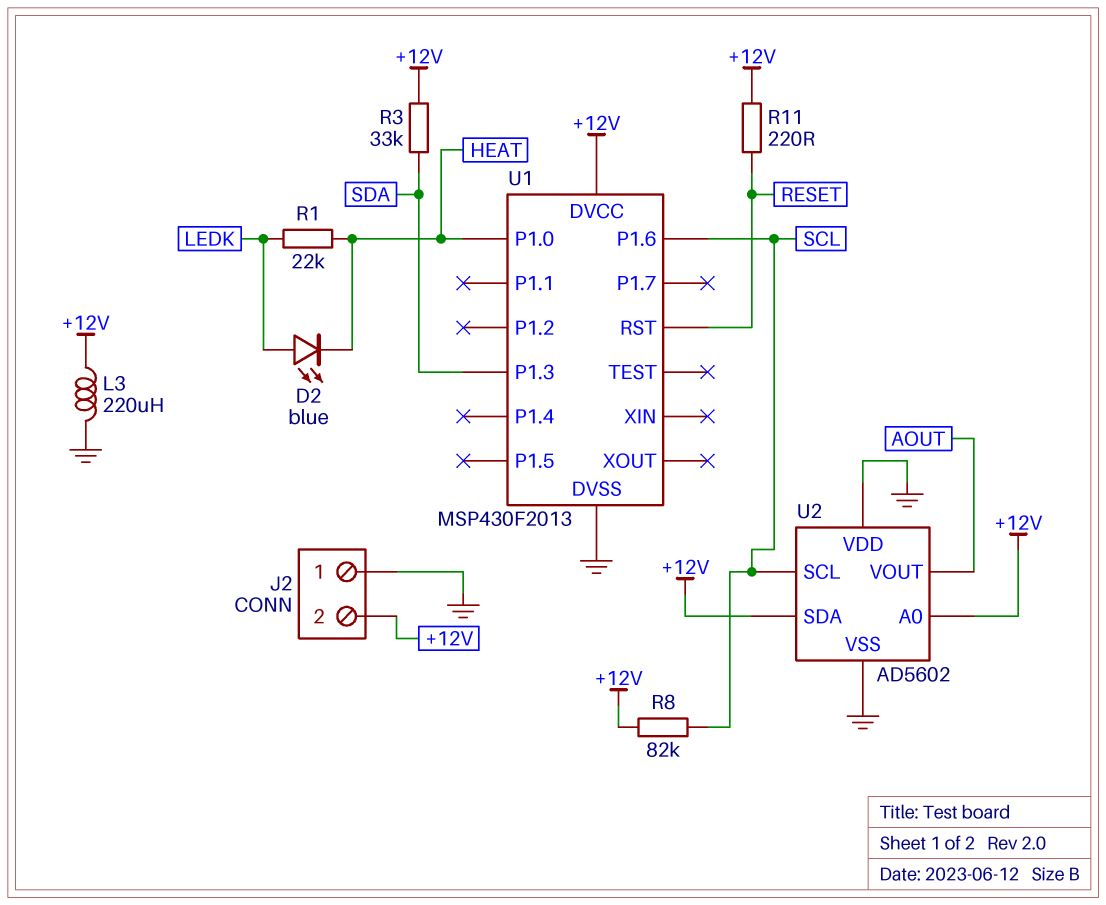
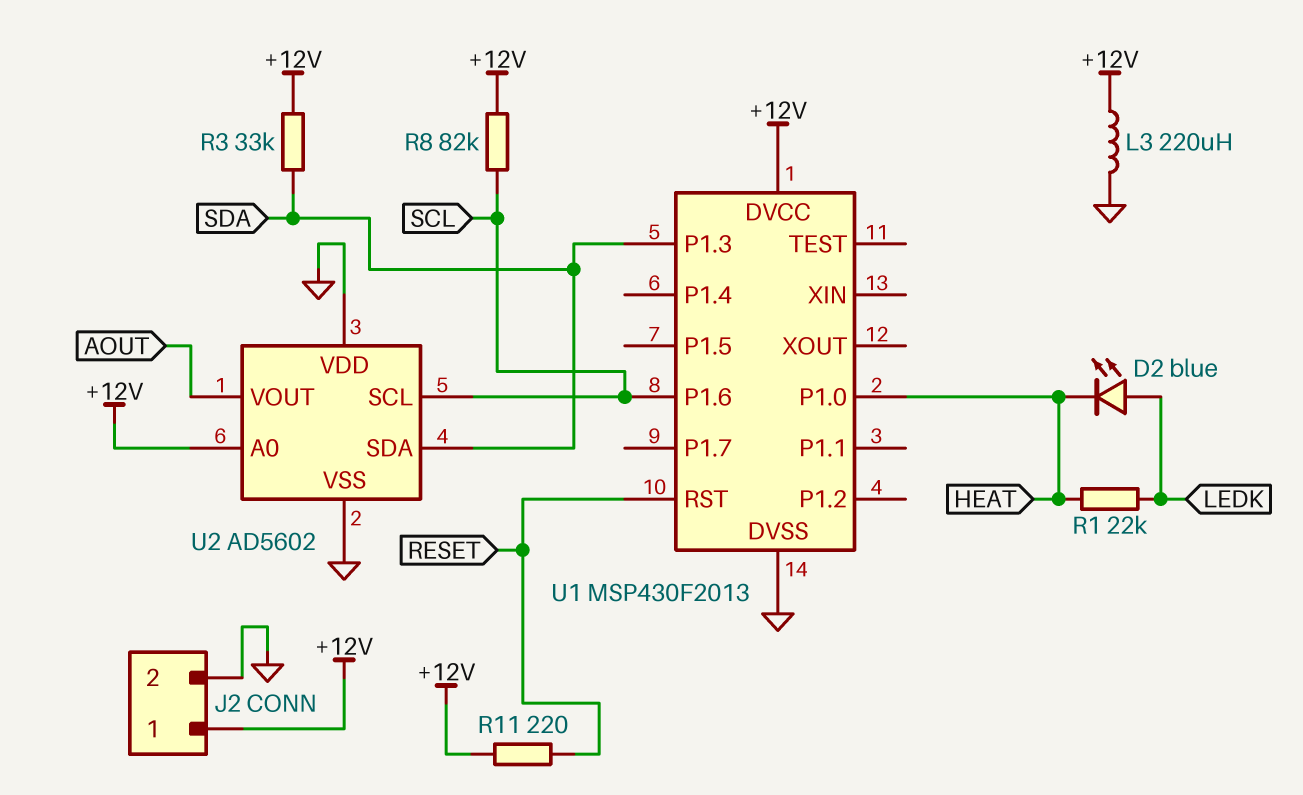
J2 pin 1: GND -> +12V
J2 pin 2: +12V -> GND
U2 pin SDA: +12V -> SDA

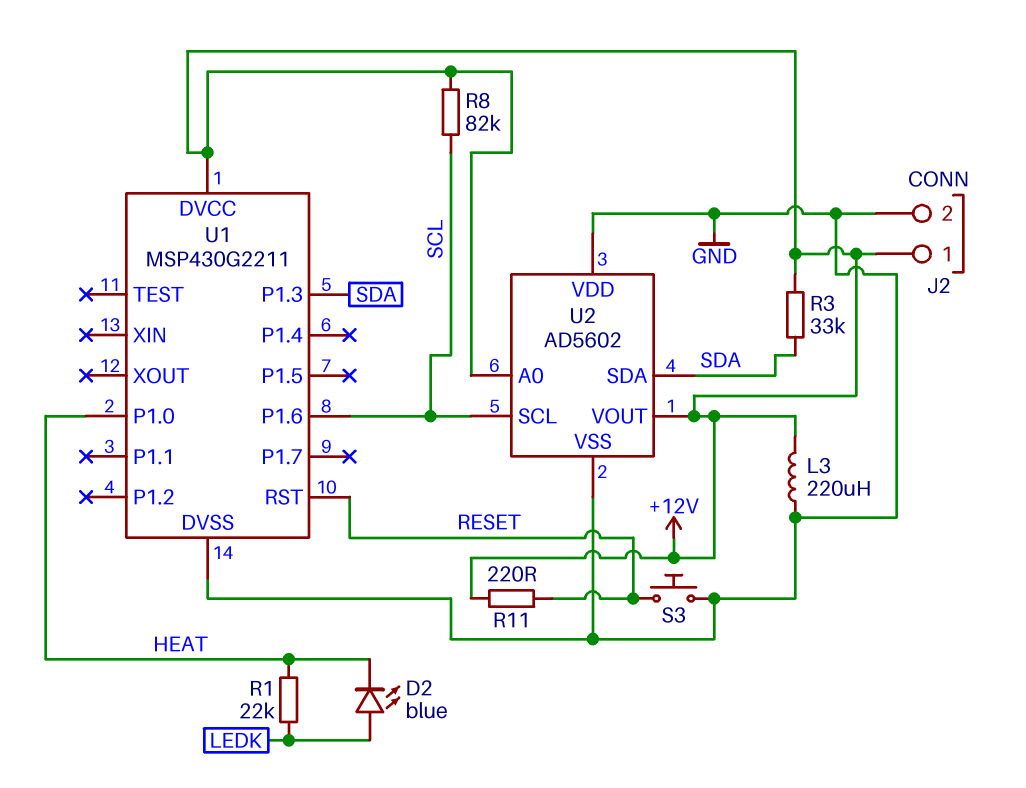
S3: none -> button (GND, RESET)
U1: MSP430F2013 -> MSP430G2211
U2 pin VOUT: AOUT -> +12V

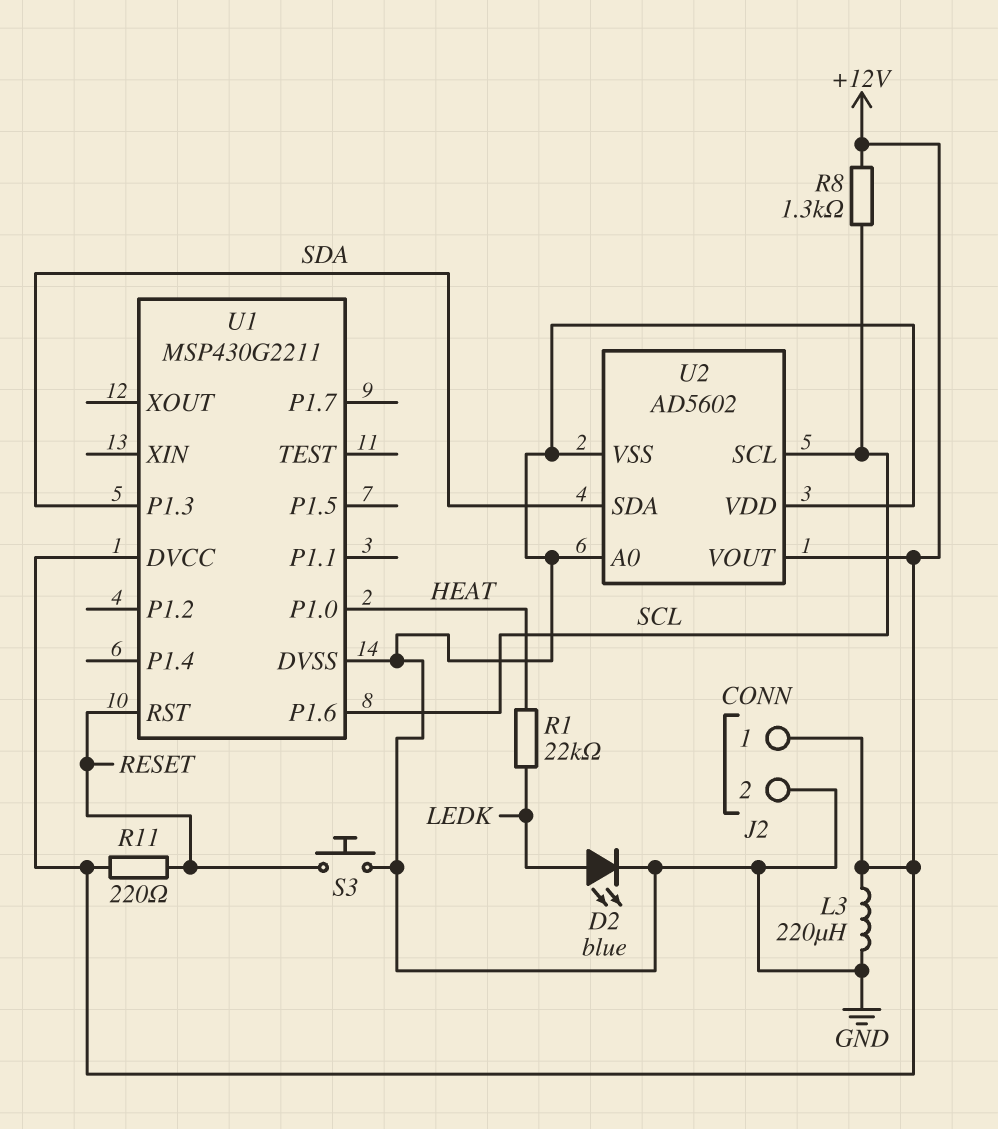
D2: LED blue (A LEDK, K HEAT) -> LED blue (A LEDK, K GND)
R3: 33k (+12V, SDA) -> none
R8: 82k (+12V, SCL) -> 1.3k (+12V, SCL)
U2 pin A0: +12V -> GND

